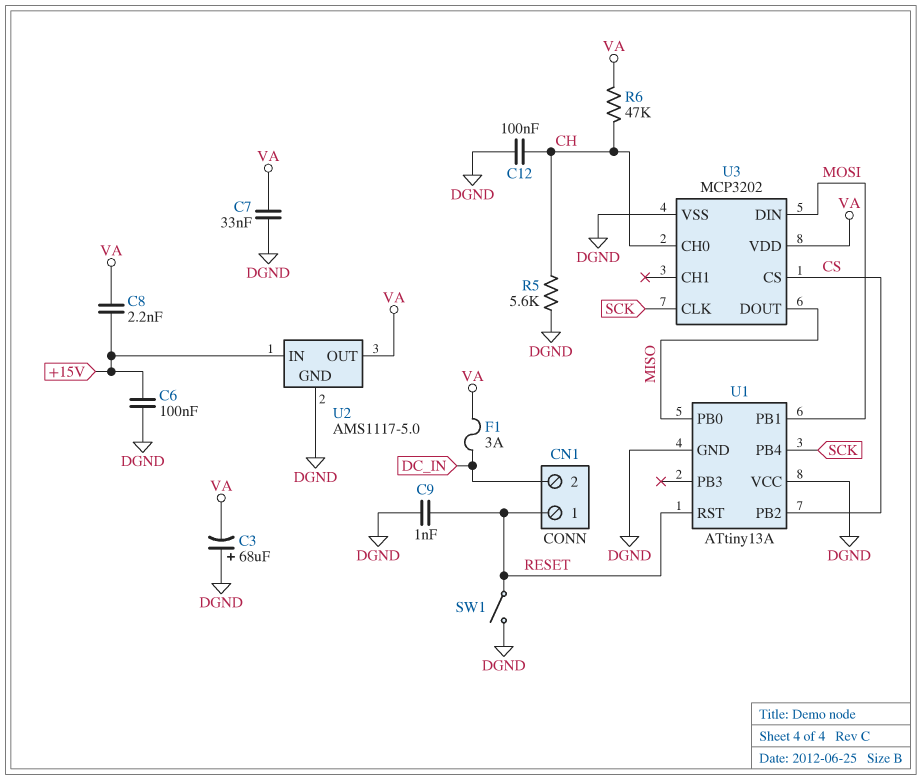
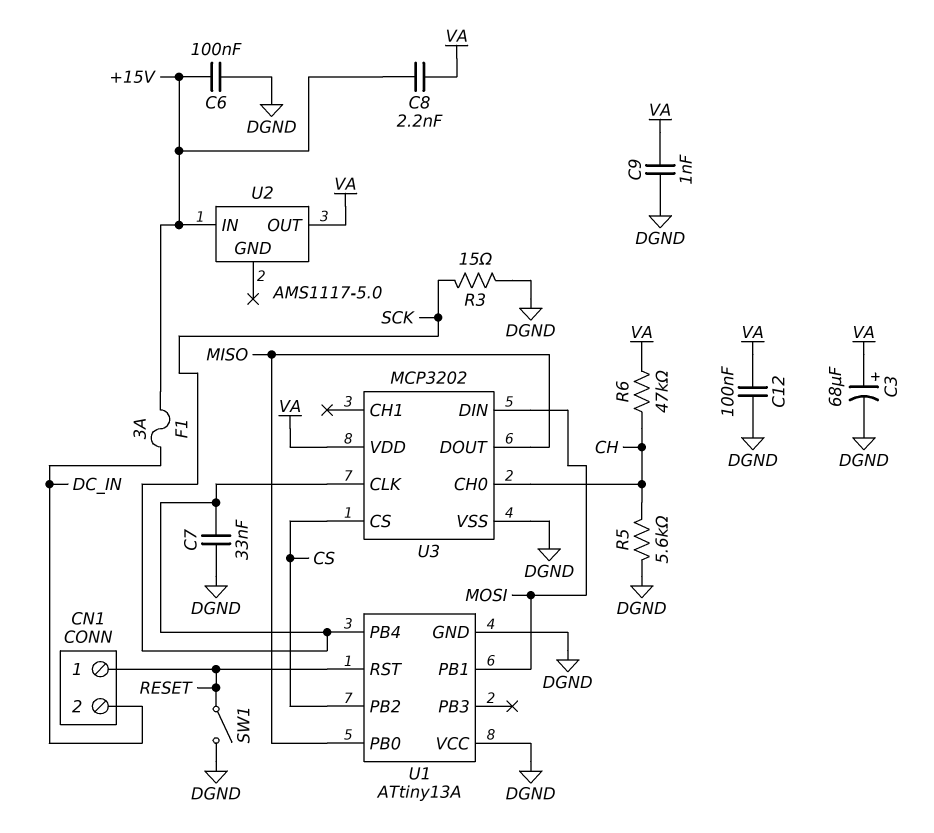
C3: 68uF (plus DGND, minus VA) -> 68uF (plus VA, minus DGND)
C7: 33nF (DGND, VA) -> 33nF (DGND, SCK)
C9: 1nF (DGND, RESET) -> 1nF (DGND, VA)
C12: 100nF (CH, DGND) -> 100nF (DGND, VA)
F1: 3A (DC_IN, VA) -> 3A (+15V, DC_IN)
R3: none -> 15 (DGND, SCK)
U2 pin GND: DGND -> none

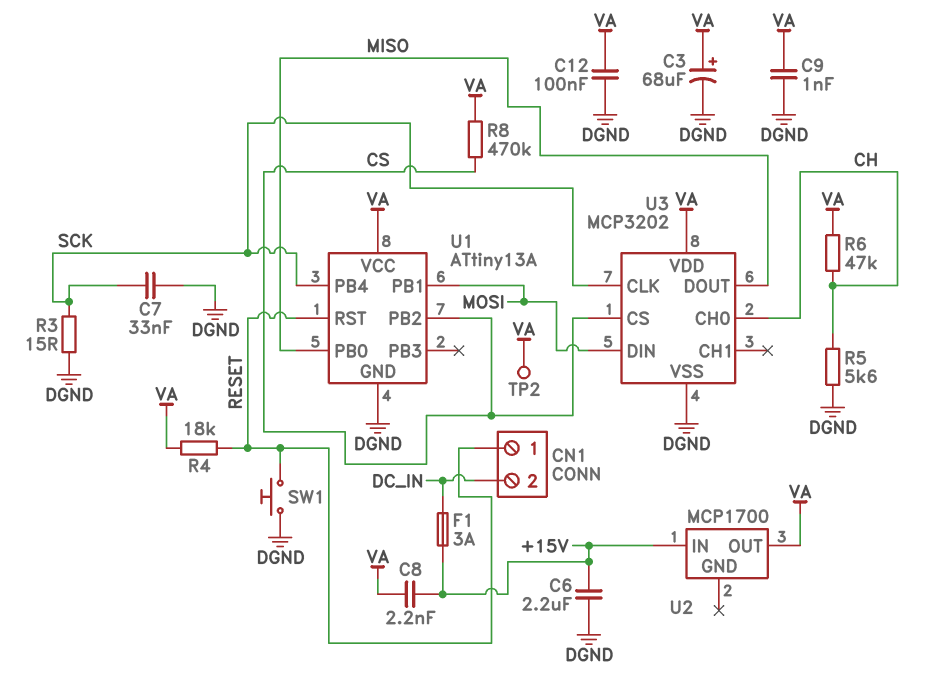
C6: 100nF (+15V, DGND) -> 2.2uF (+15V, DGND)
R4: none -> 18k (RESET, VA)
R8: none -> 470k (CS, VA)
SW1: switch (DGND, RESET) -> button (DGND, RESET)
TP2: none -> test point (VA)
U1 pin VCC: DGND -> VA
U2: AMS1117-5.0 -> MCP1700

